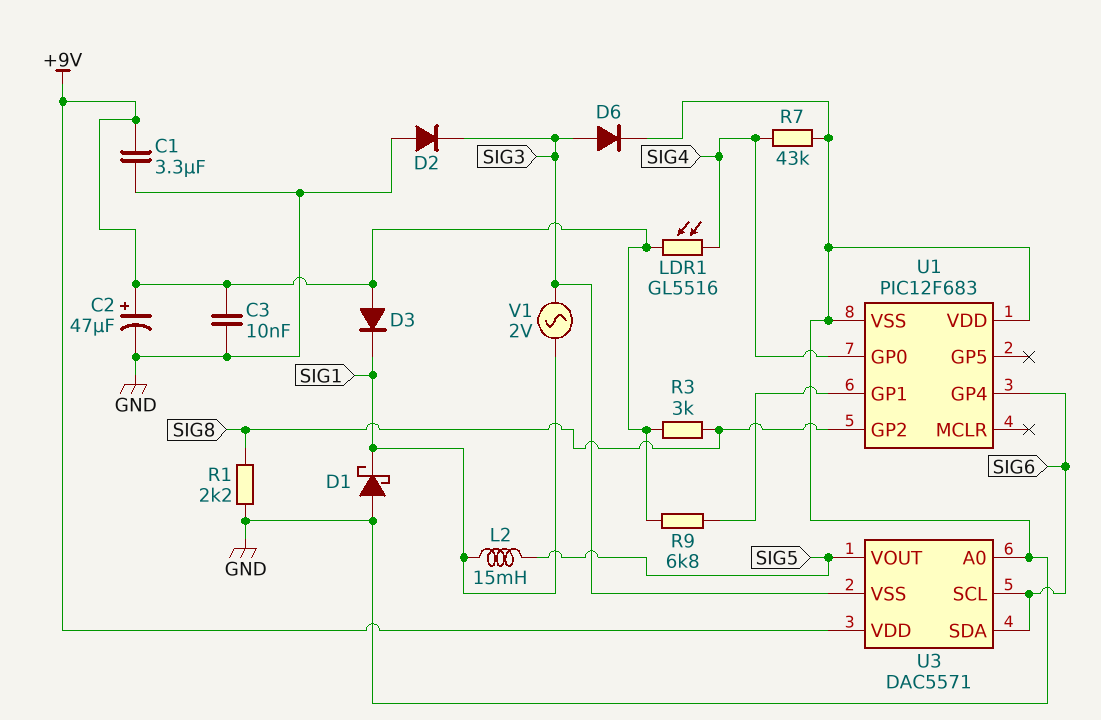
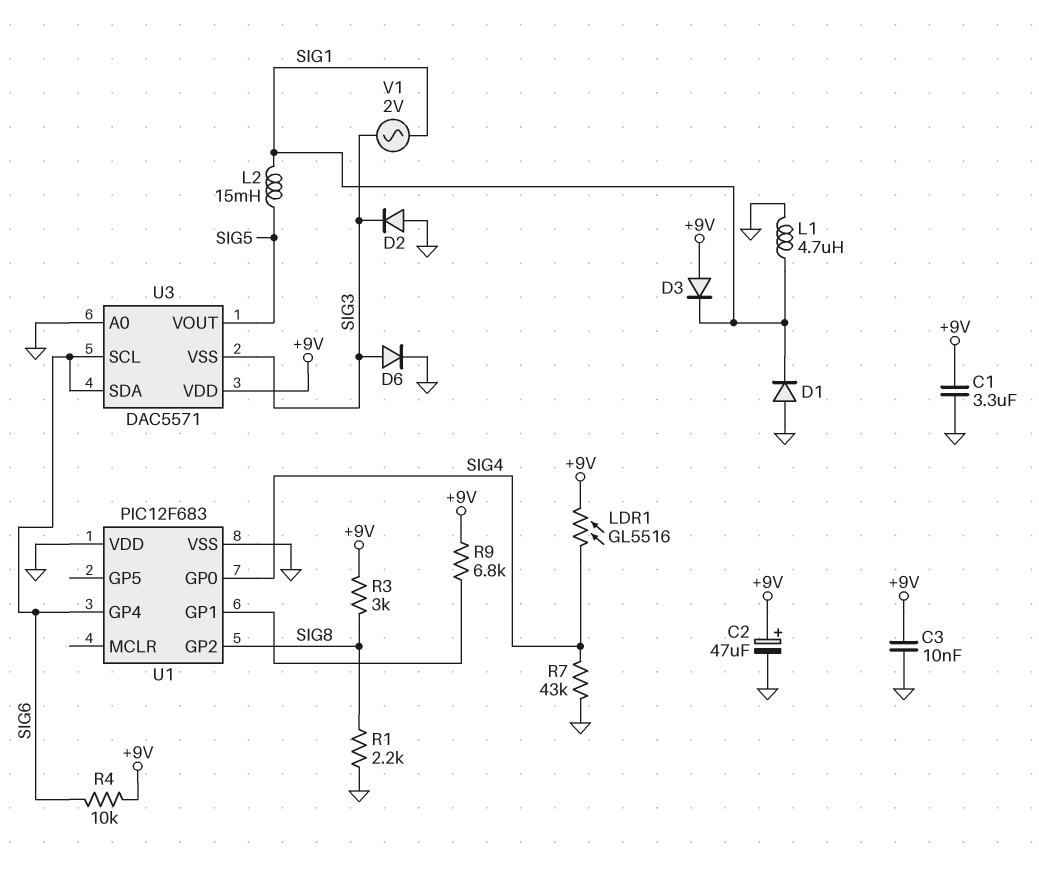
D1: schottky (A GND, K SIG1) -> diode (A GND, K SIG1)
L1: none -> 4.7uH (GND, SIG1)
R4: none -> 10k (+9V, SIG6)

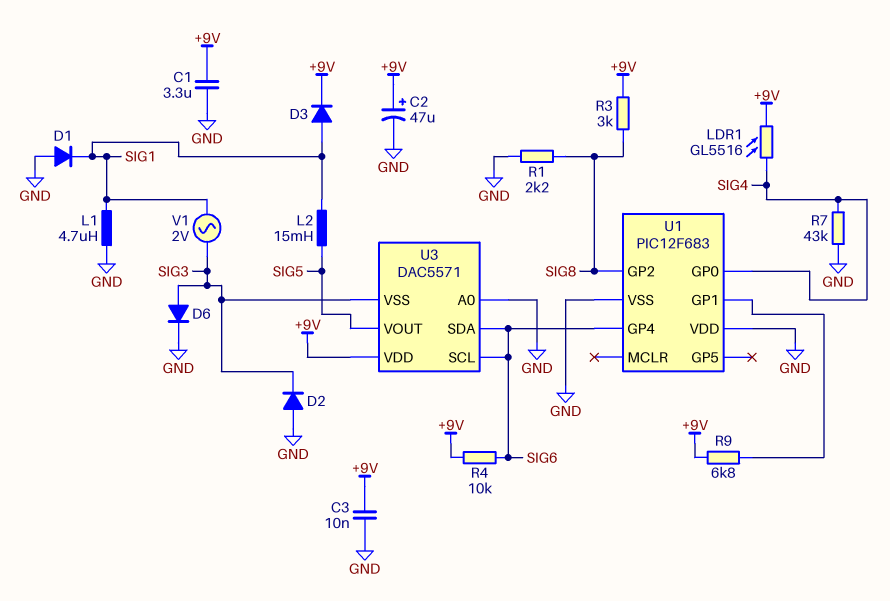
D3: diode (A +9V, K SIG1) -> diode (A SIG1, K +9V)

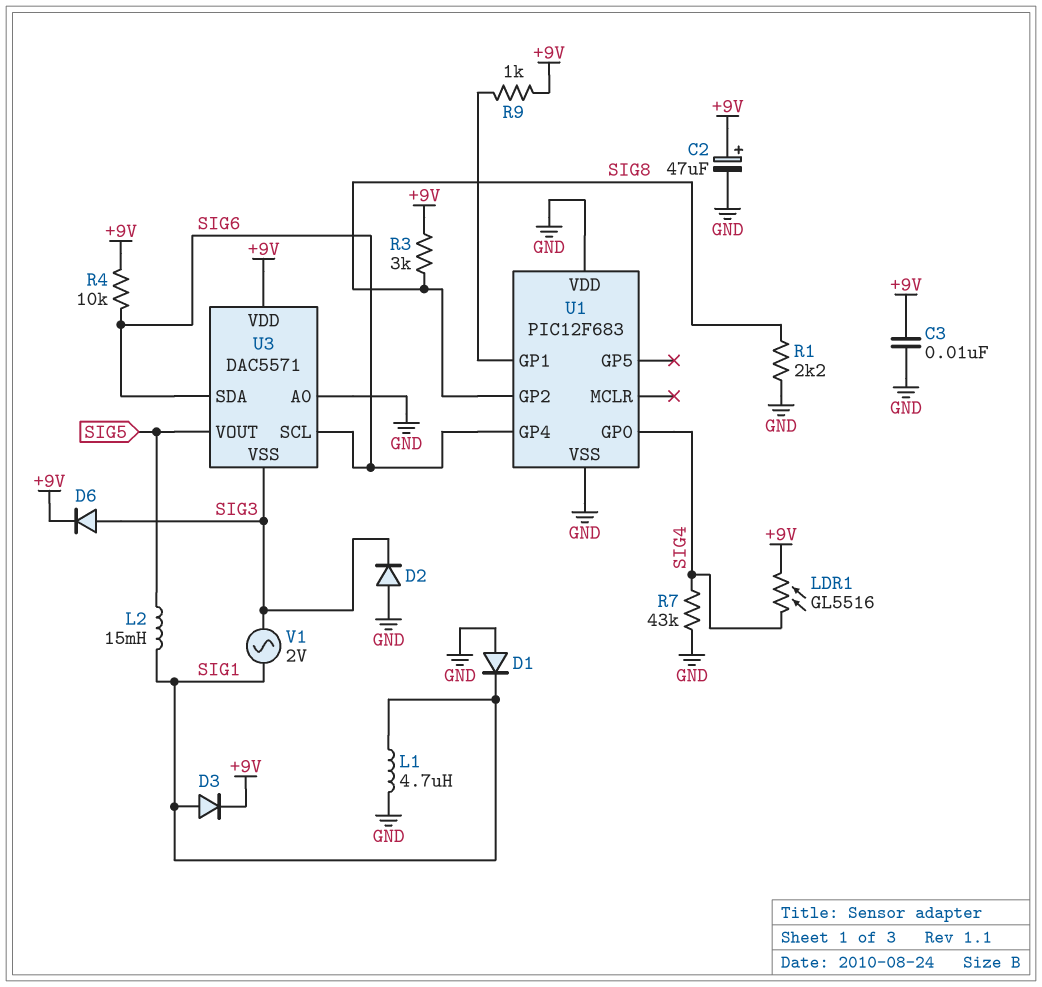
C1: 3.3uF (+9V, GND) -> none
D6: diode (A SIG3, K GND) -> diode (A SIG3, K +9V)
R9: 6.8k (+9V, U1/GP1) -> 1k (+9V, U1/GP1)

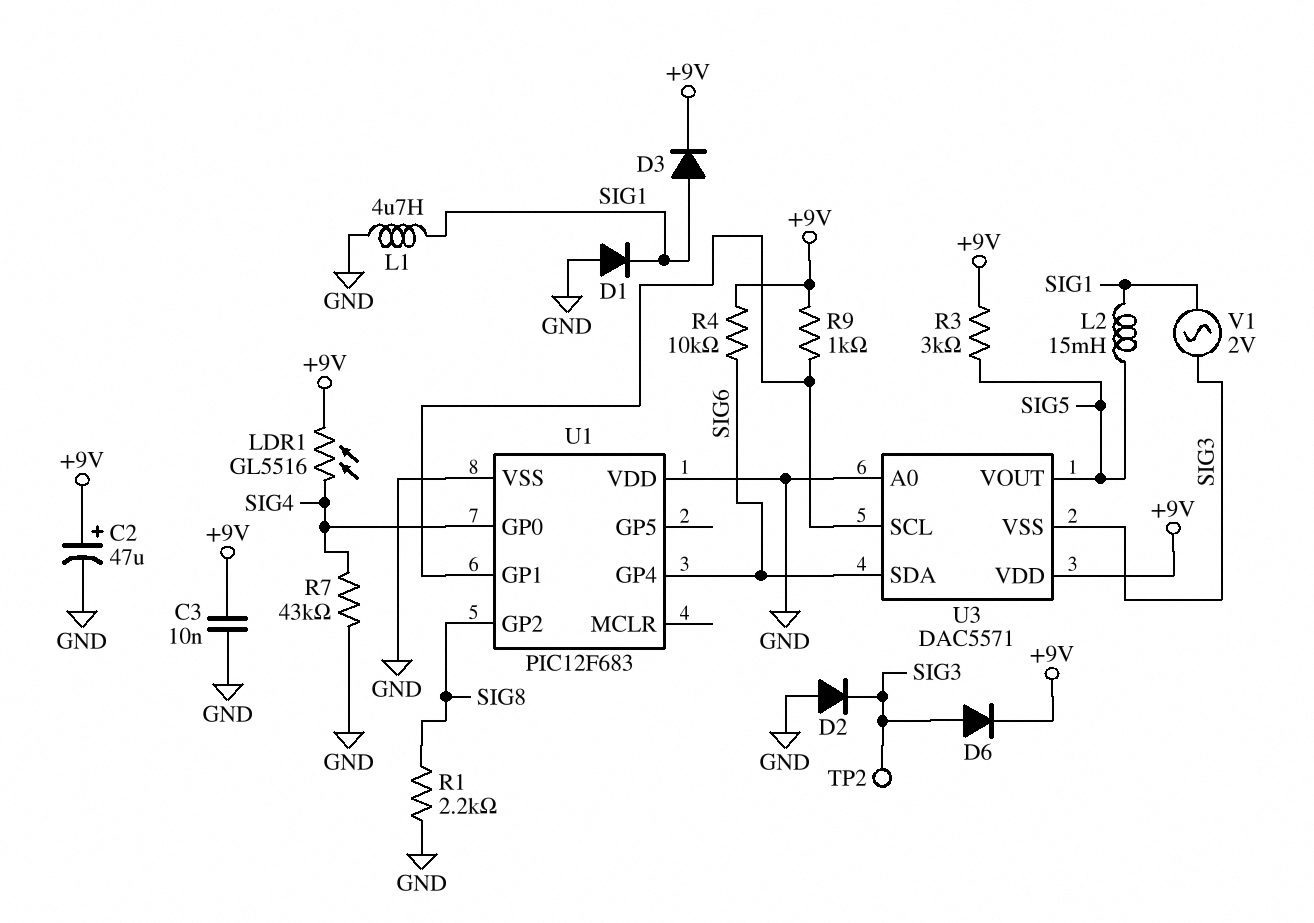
R3: 3k (+9V, SIG8) -> 3k (+9V, SIG5)
TP2: none -> test point (SIG3)
U3 pin SCL: SIG6 -> U1/GP1

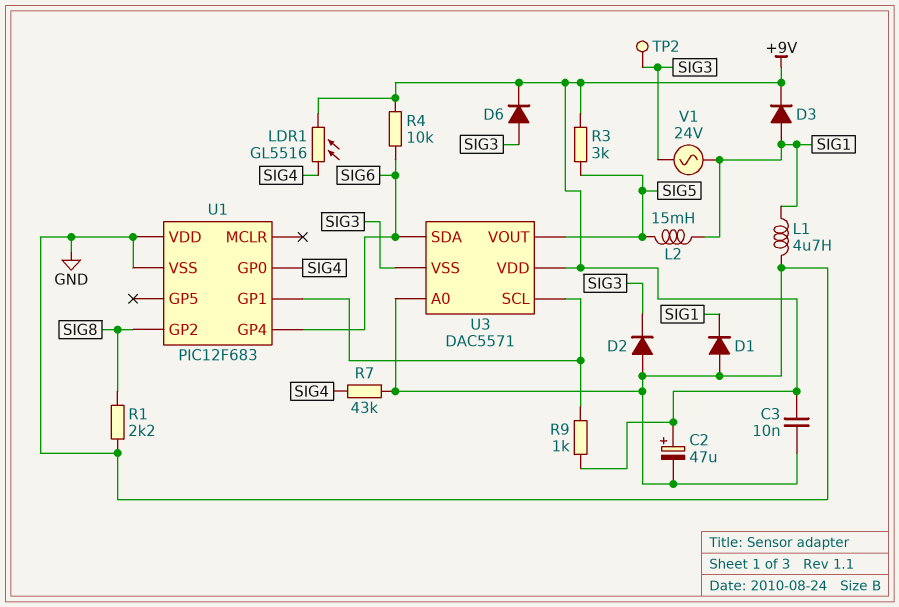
V1: AC 2V (SIG1, SIG3) -> AC 24V (SIG1, SIG3)

